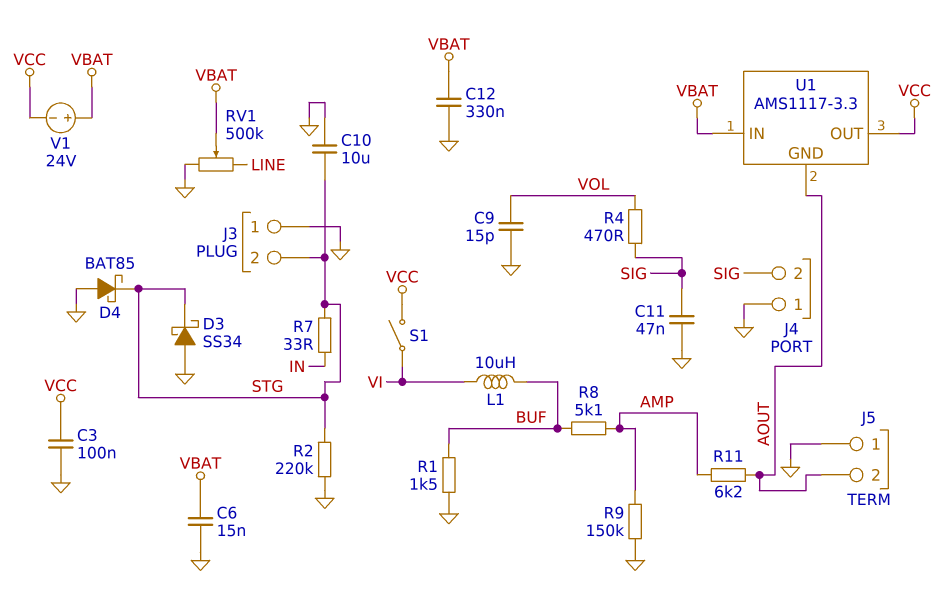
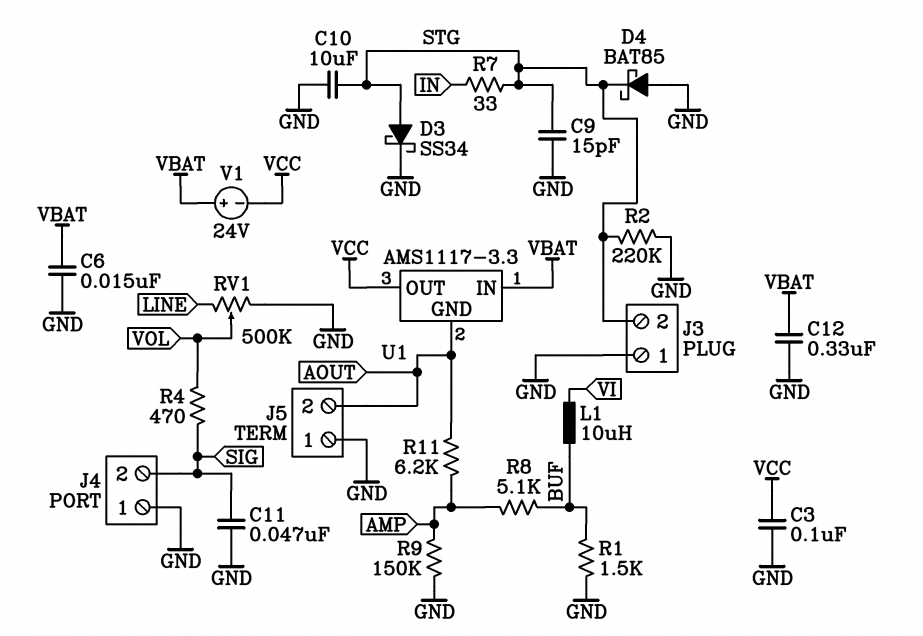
C9: 15pF (GND, VOL) -> 15pF (GND, STG)
D3: schottky SS34 (A GND, K STG) -> schottky SS34 (A STG, K GND)
RV1: 500k (GND, LINE, wiper VBAT) -> 500k (GND, LINE, wiper VOL)
S1: switch (VCC, VI) -> none

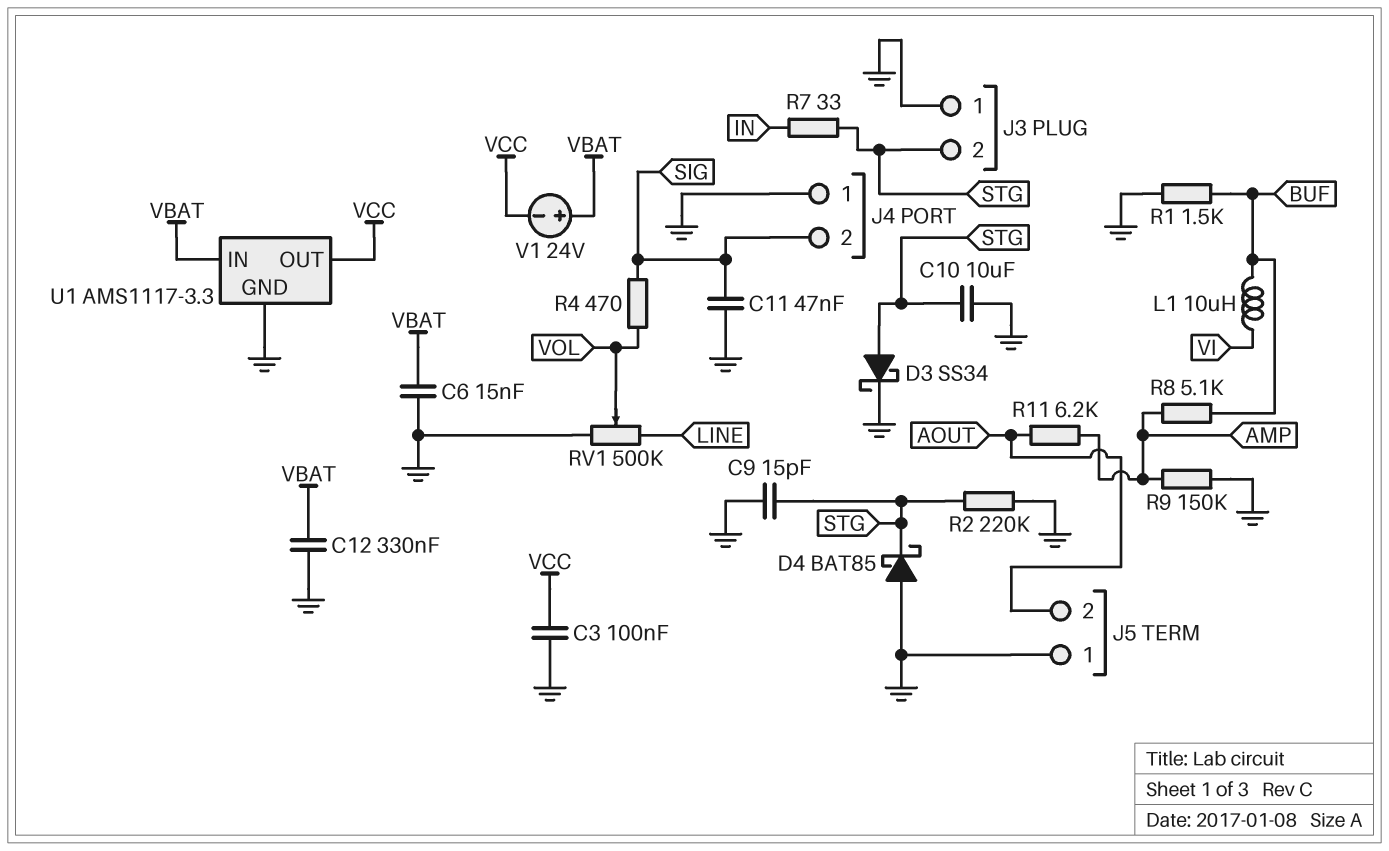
U1 pin GND: AOUT -> GND

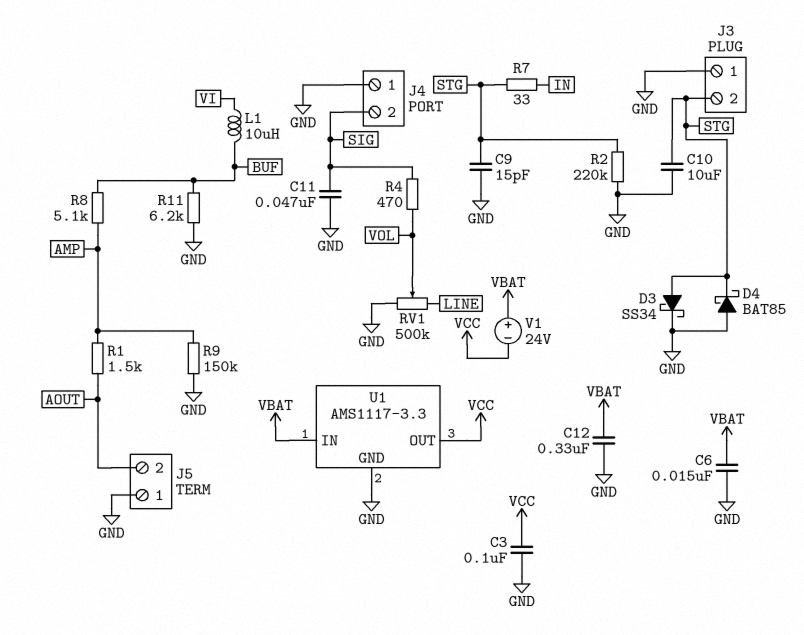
R1: 1.5k (BUF, GND) -> 1.5k (AMP, AOUT)
R11: 6.2k (AMP, AOUT) -> 6.2k (BUF, GND)

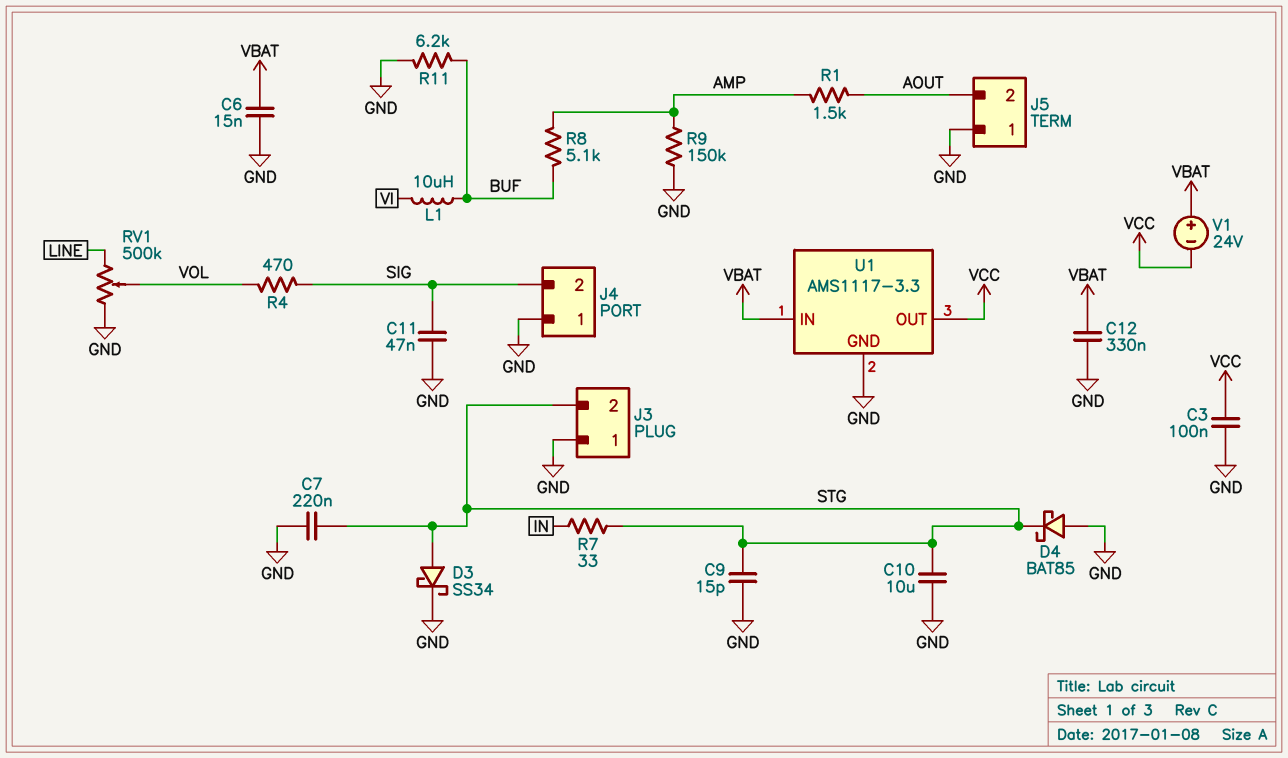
C7: none -> 220nF (GND, STG)
R2: 220k (GND, STG) -> none

